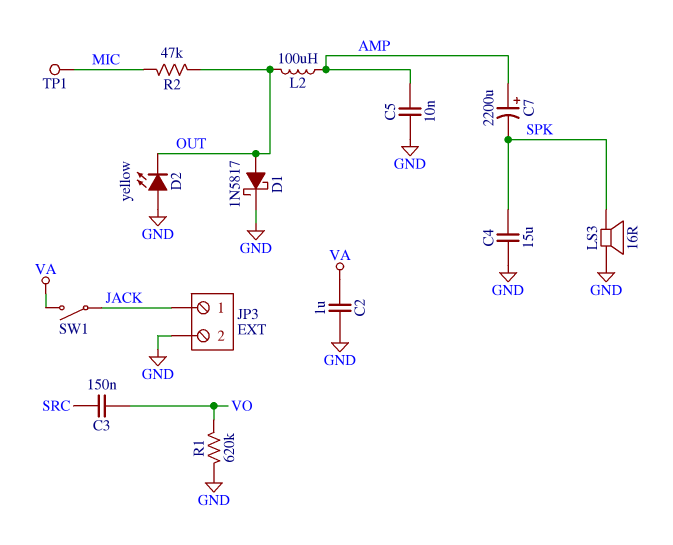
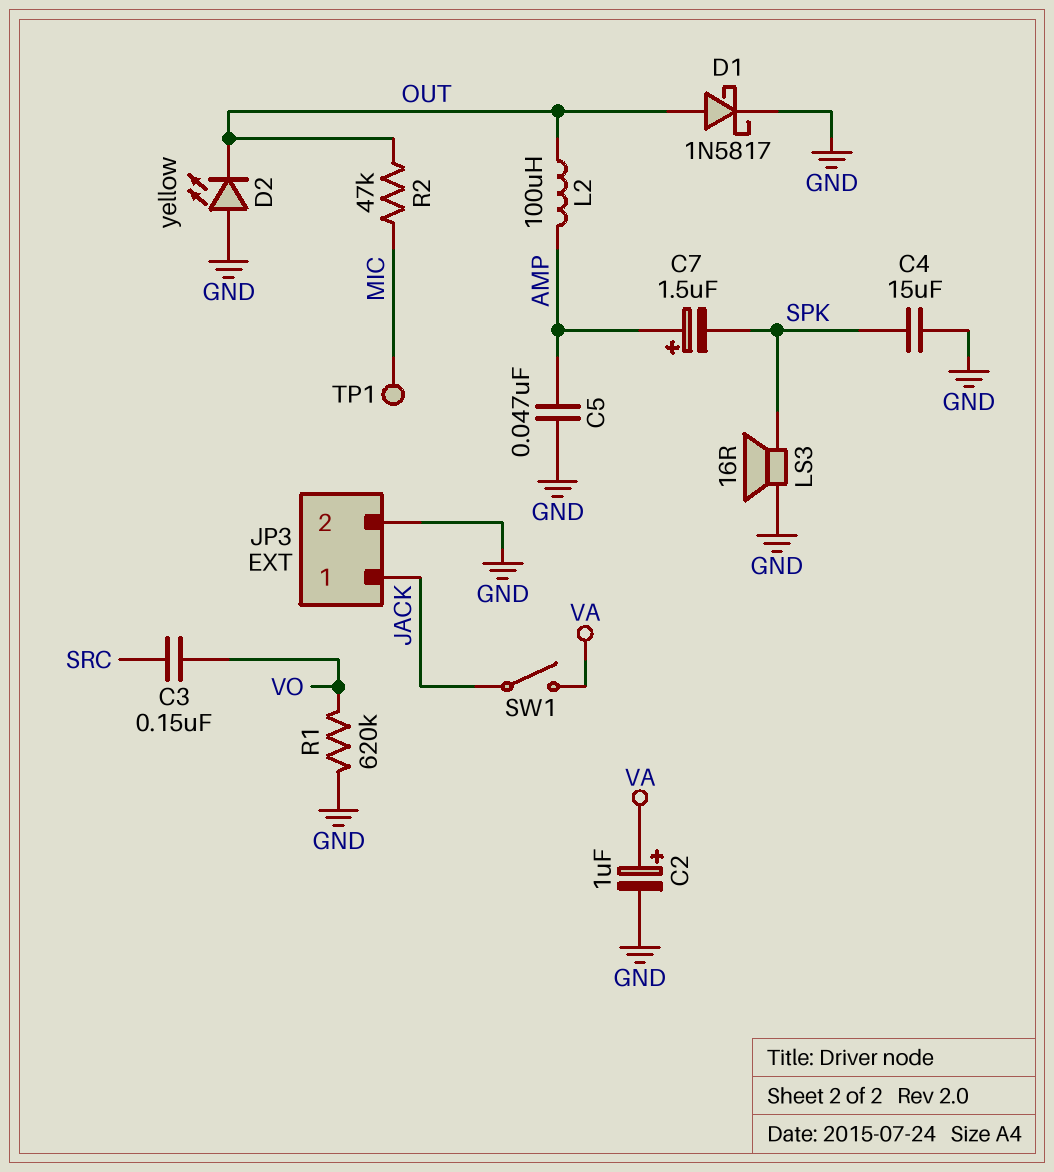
C2: 1uF (GND, VA) -> 1uF (plus VA, minus GND)
C5: 10nF (AMP, GND) -> 47nF (AMP, GND)
C7: 2200uF (plus AMP, minus SPK) -> 1.5uF (plus AMP, minus SPK)

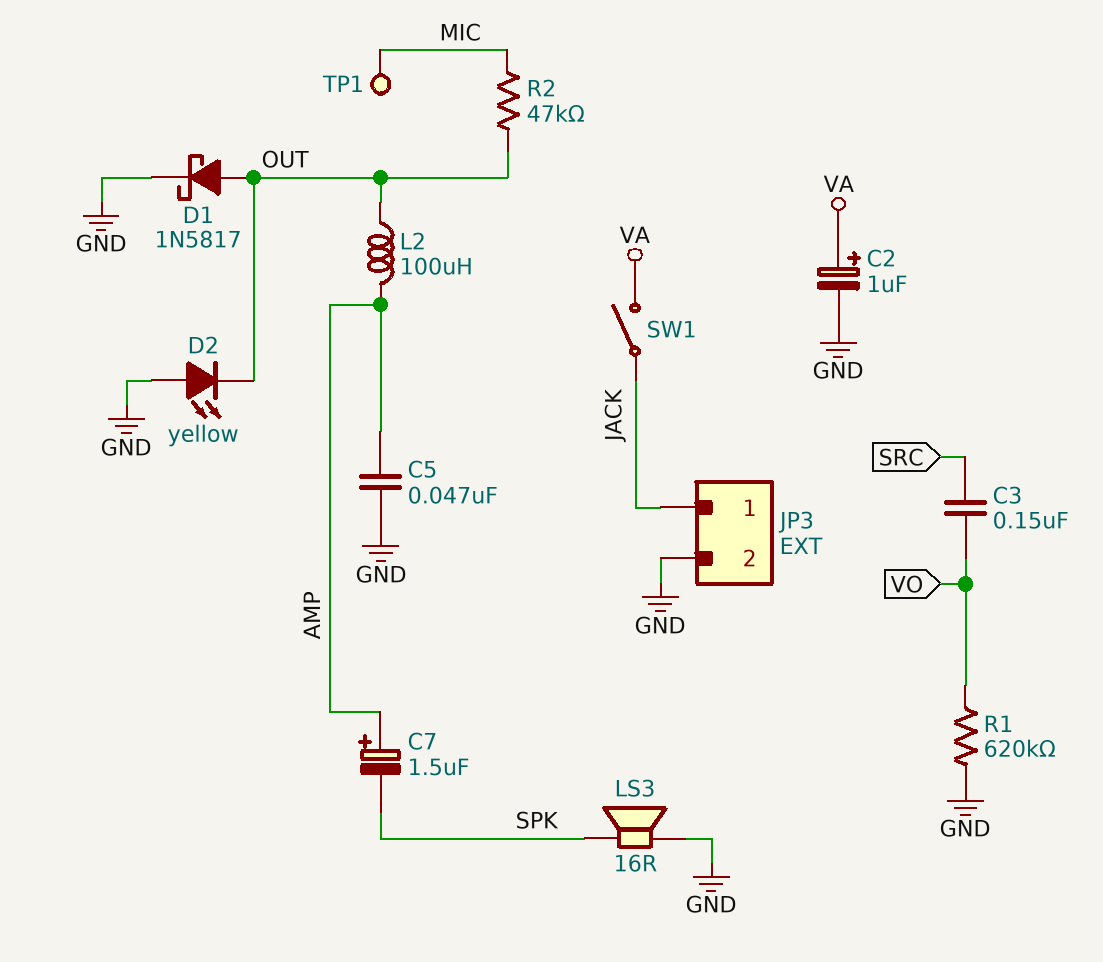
C4: 15uF (GND, SPK) -> none

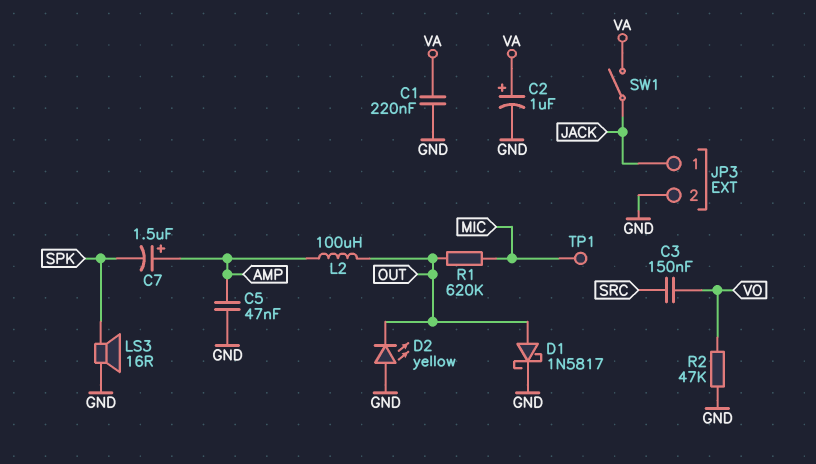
C1: none -> 220nF (GND, VA)
R1: 620k (GND, VO) -> 620k (MIC, OUT)
R2: 47k (MIC, OUT) -> 47k (GND, VO)

